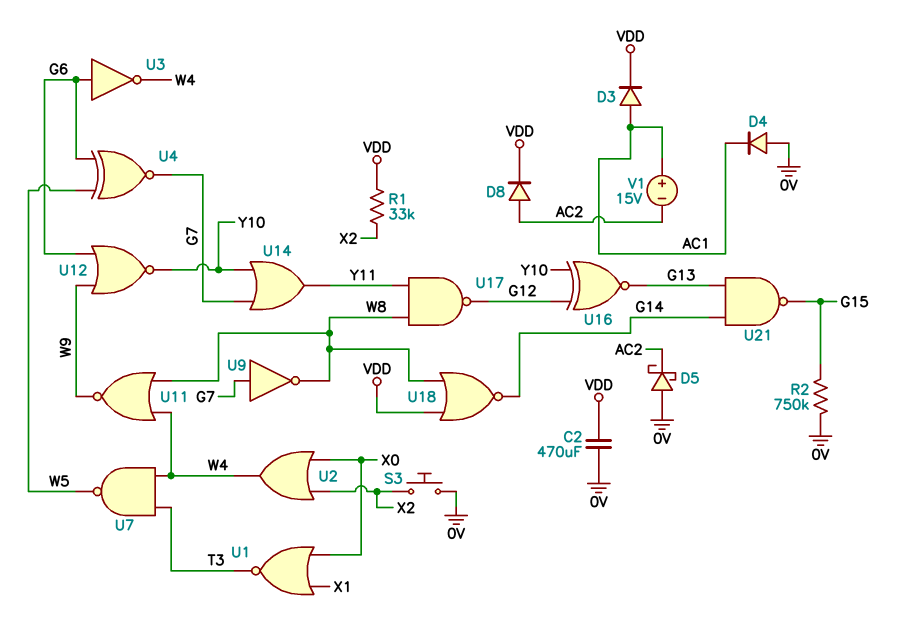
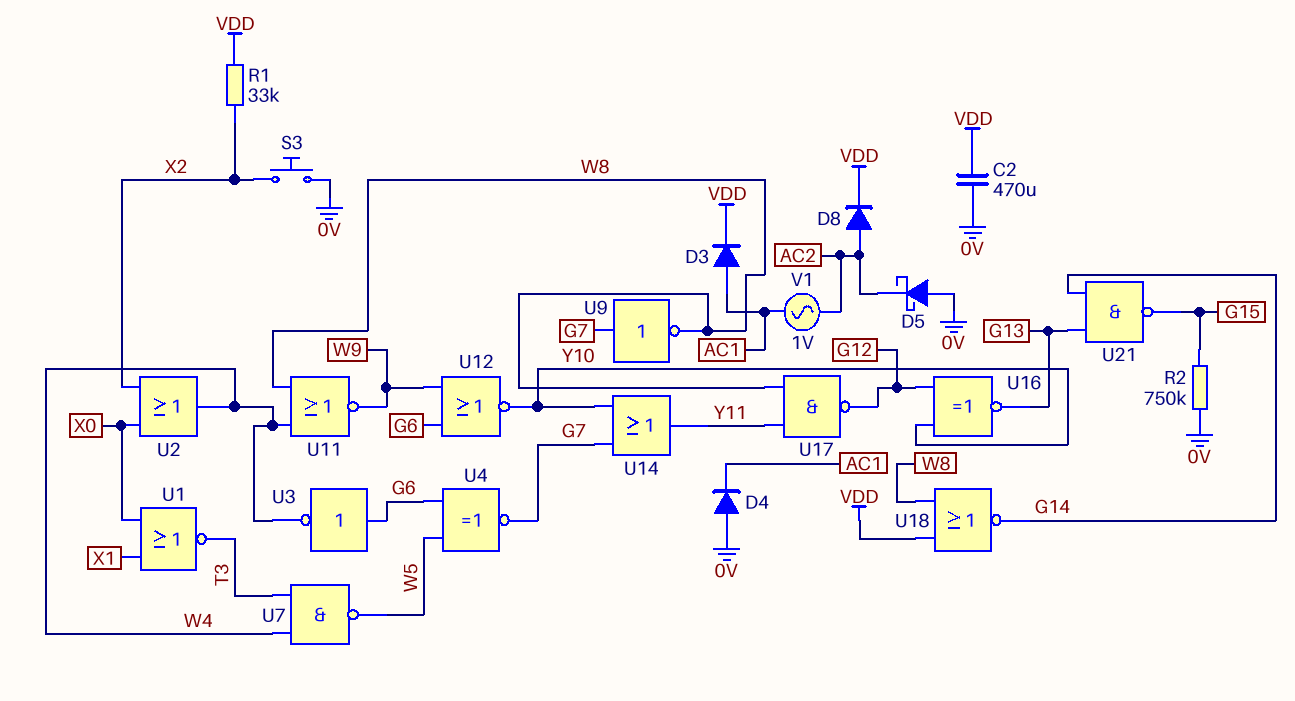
V1: 15V (plus AC1, minus AC2) -> AC 1V (AC1, AC2)

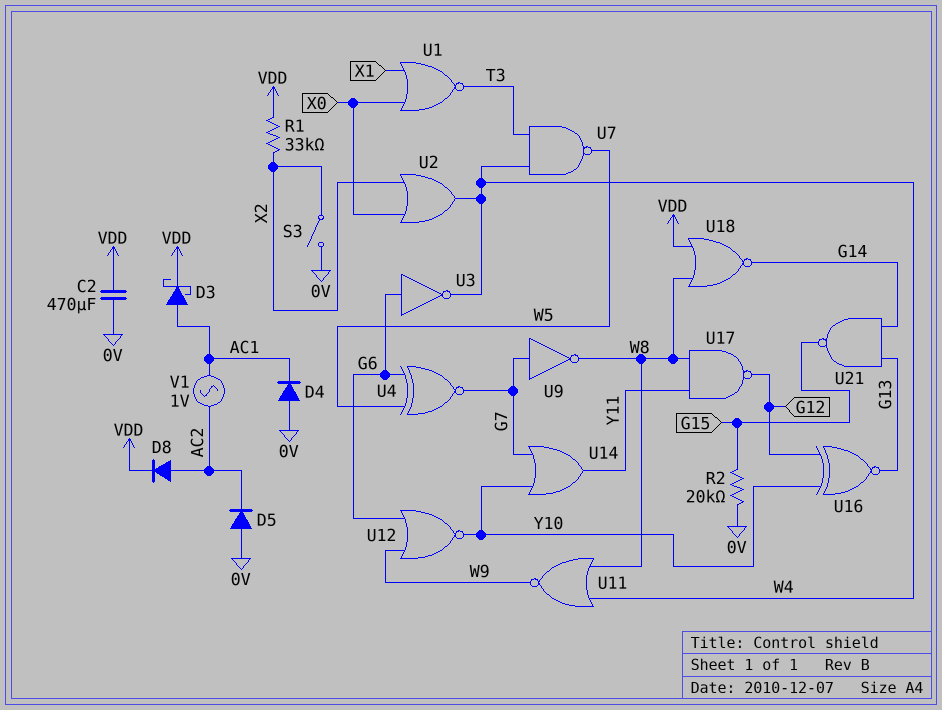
D3: diode (A AC1, K VDD) -> schottky (A AC1, K VDD)
D5: schottky (A 0V, K AC2) -> diode (A 0V, K AC2)
R2: 750k (0V, G15) -> 20k (0V, G15)
S3: button (0V, X2) -> switch (0V, X2)

